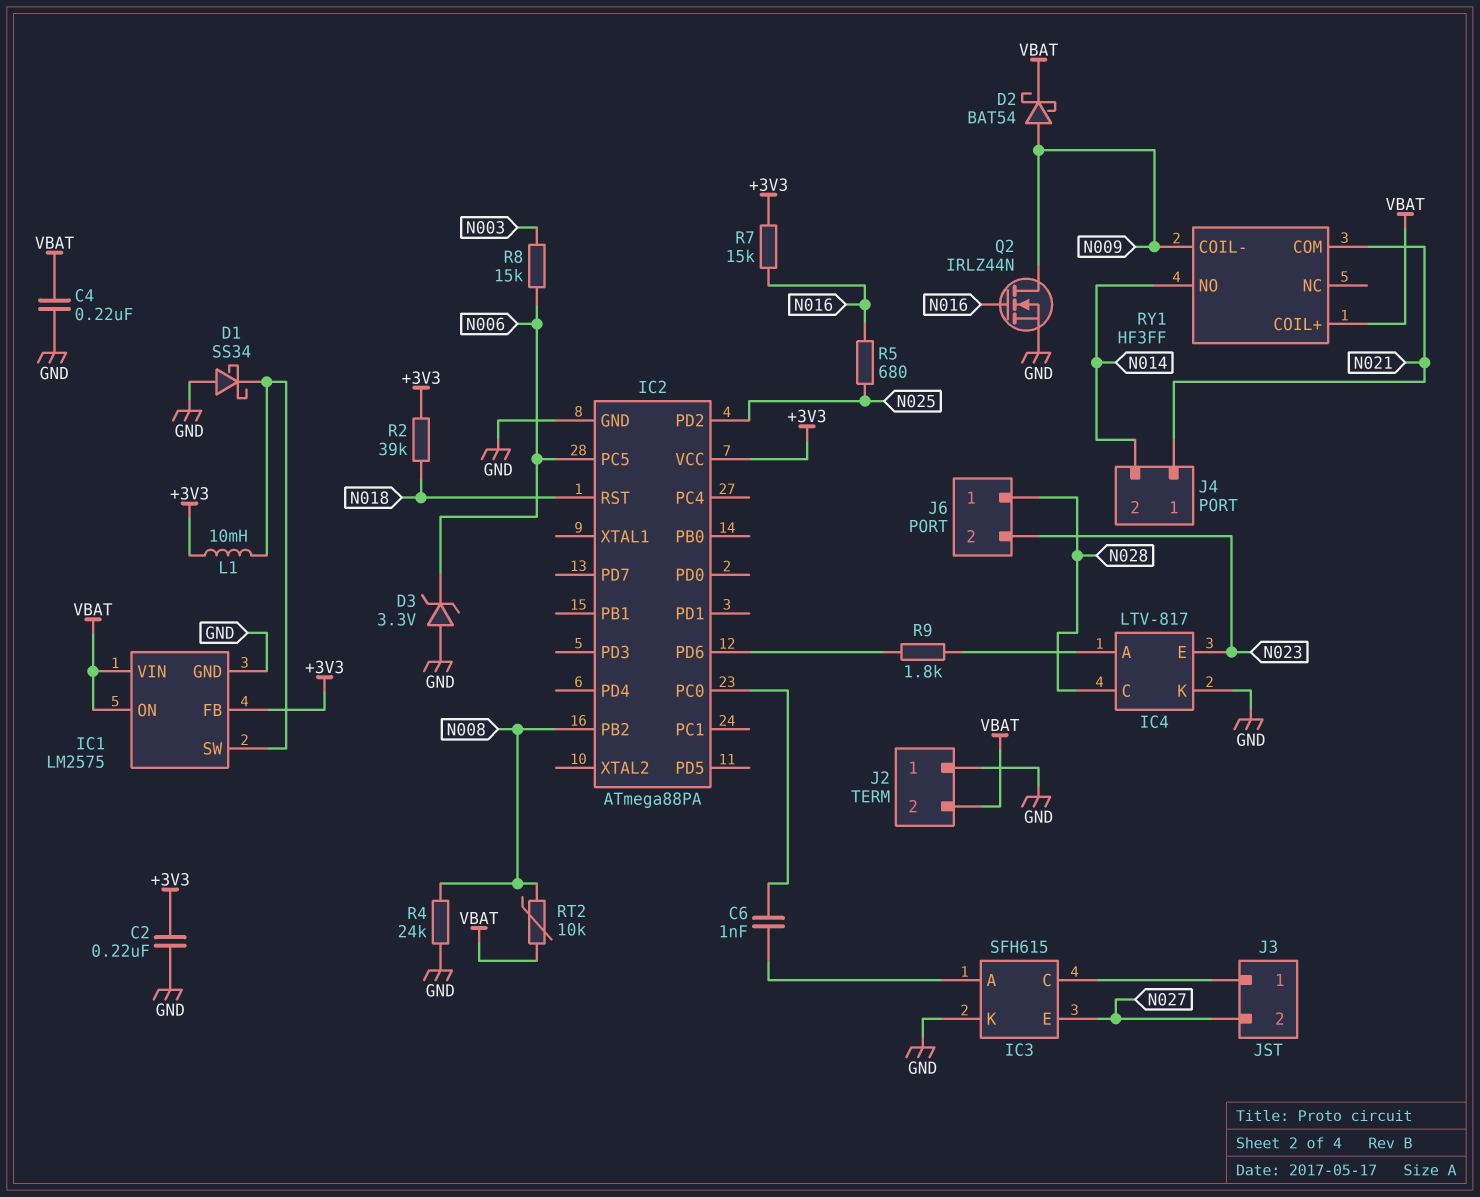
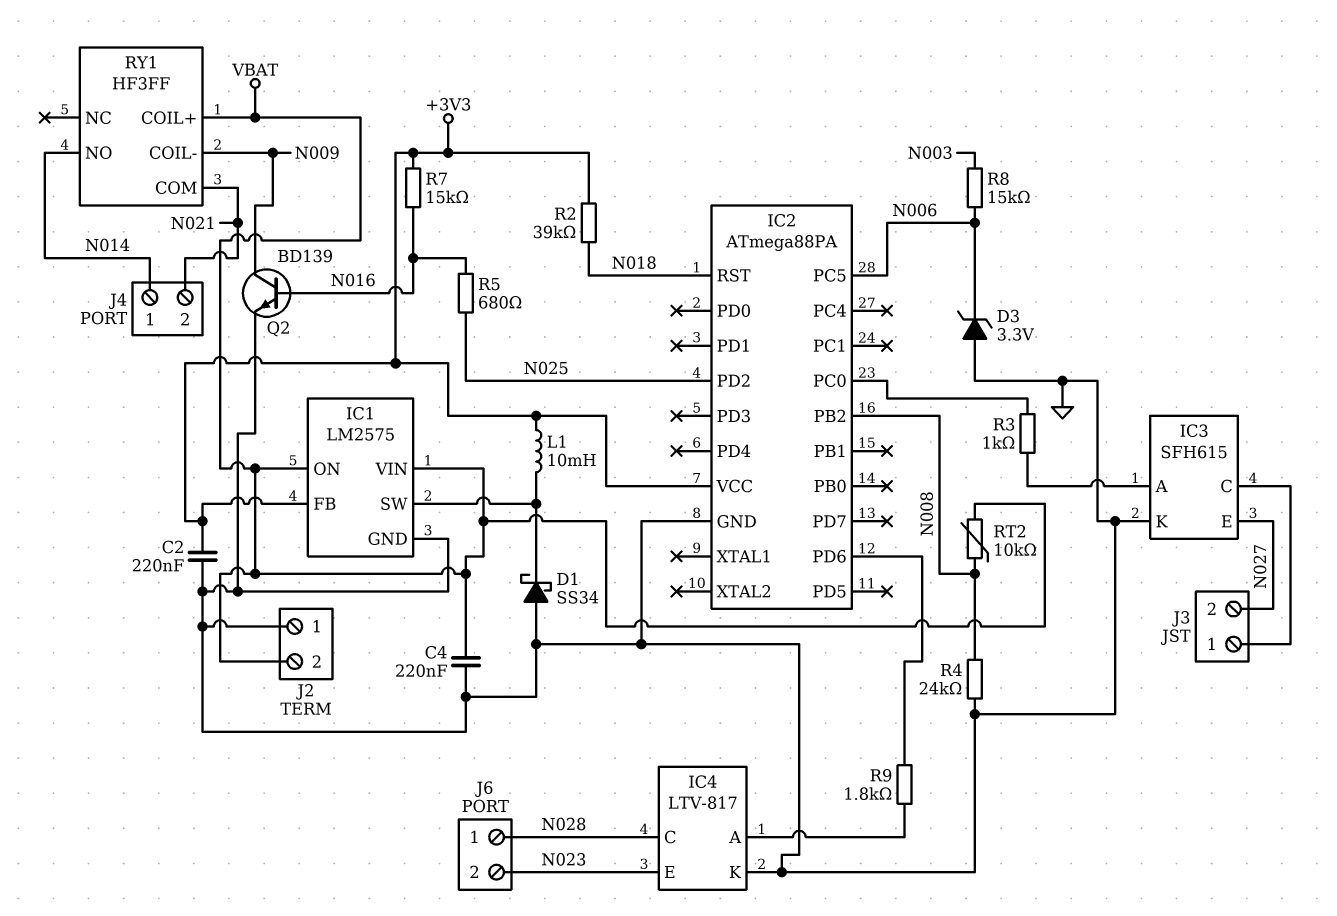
C6: 1nF (IC2/PC0, IC3/A) -> none
D2: schottky BAT54 (A N009, K VBAT) -> none
J4 pin 1: N021 -> N014
J4 pin 2: N014 -> N021
Q2: NMOS IRLZ44N (G N016, D N009, S GND) -> NPN BD139 (B N016, C N009, E GND)
R3: none -> 1k (IC2/PC0, IC3/A)

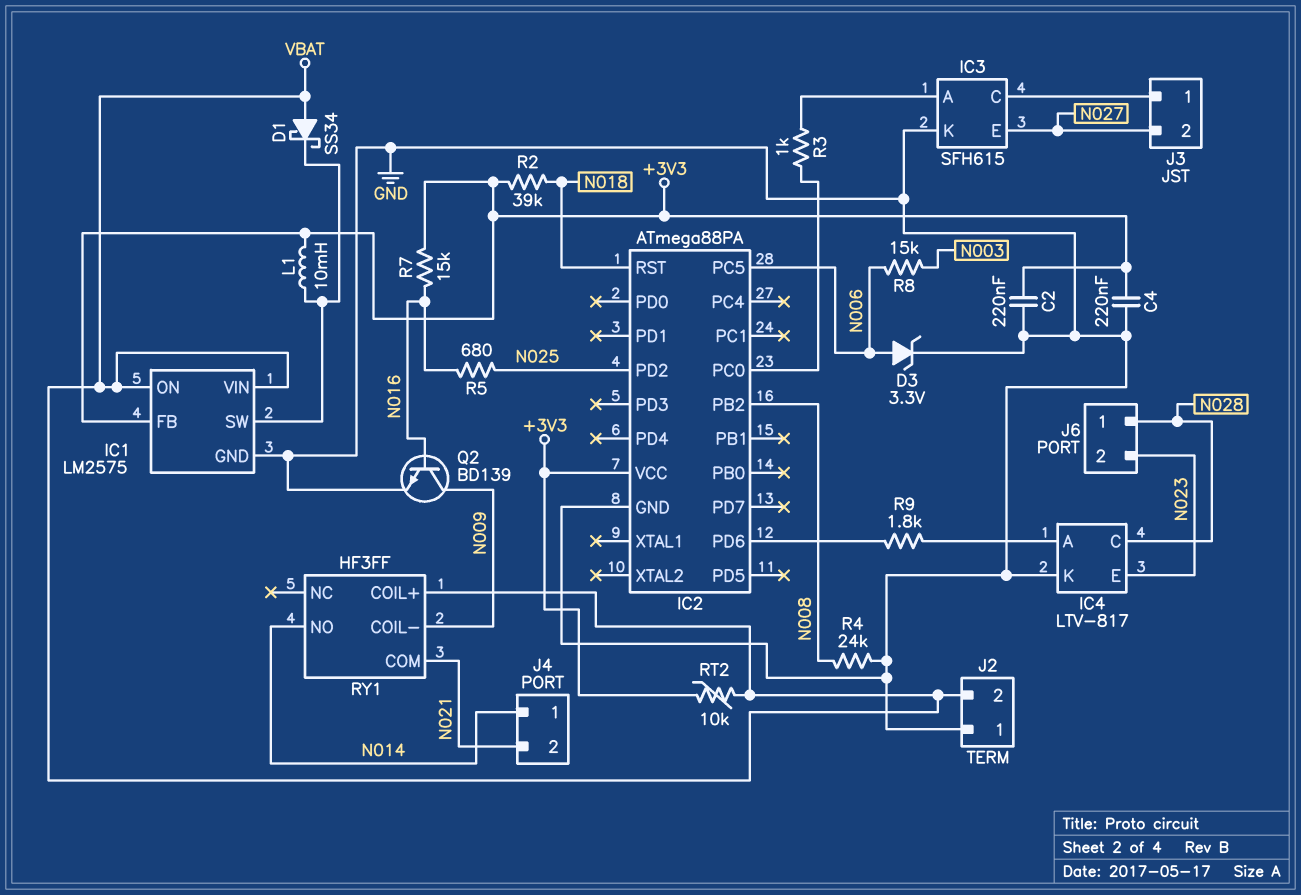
C4: 220nF (GND, VBAT) -> 220nF (+3V3, GND)
D1: schottky SS34 (A GND, K IC1/SW) -> schottky SS34 (A VBAT, K IC1/SW)
D3: zener 3.3V (A GND, K N006) -> zener 3.3V (A N006, K GND)
RT2: 10k (N008, VBAT) -> 10k (+3V3, VBAT)

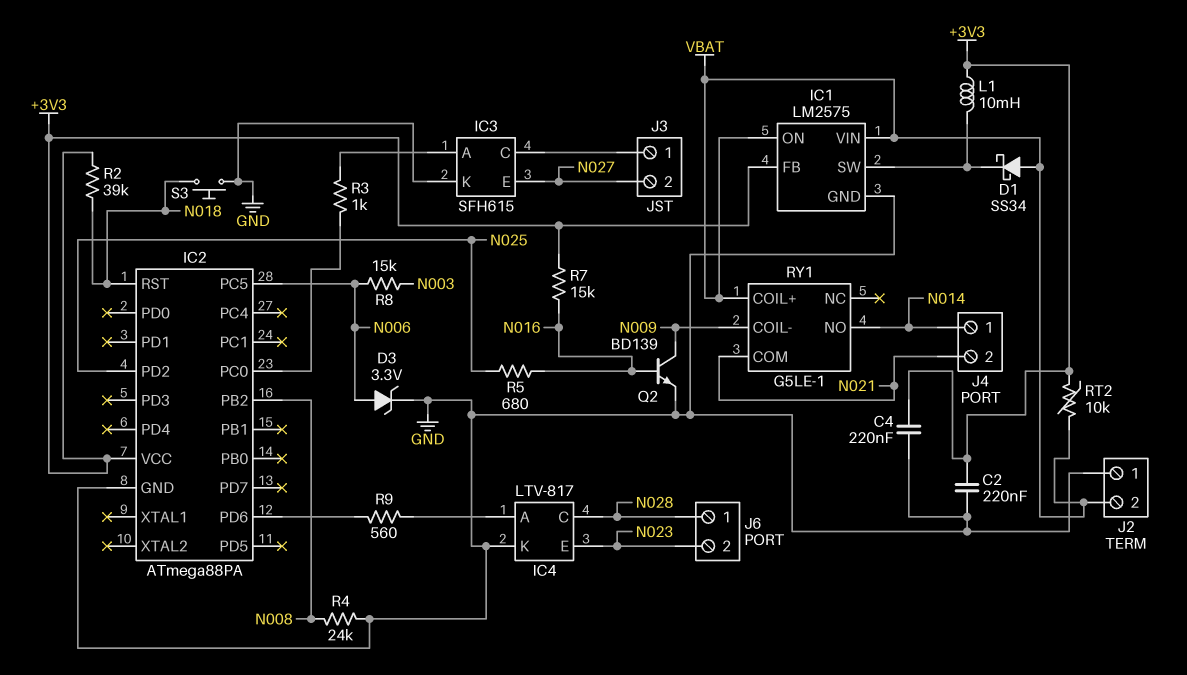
R9: 1.8k (IC2/PD6, IC4/A) -> 560 (IC2/PD6, IC4/A)
RY1: HF3FF -> G5LE-1
S3: none -> button (GND, N018)

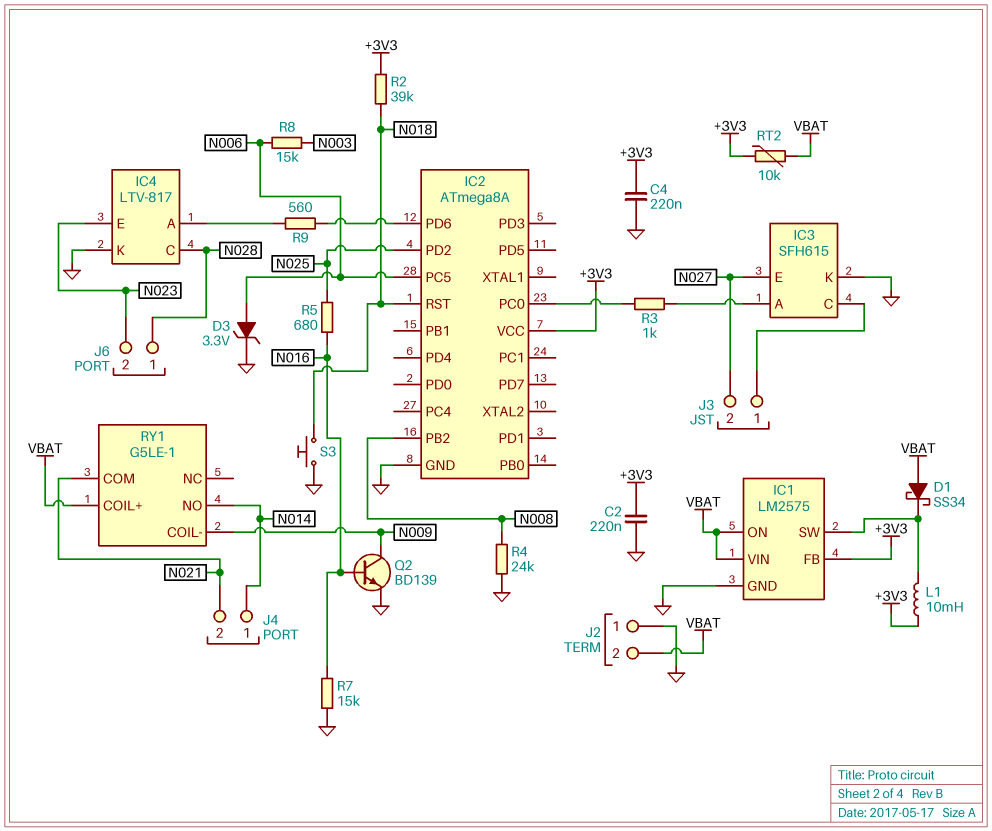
IC2: ATmega88PA -> ATmega8A
R7: 15k (+3V3, N016) -> 15k (GND, N016)

